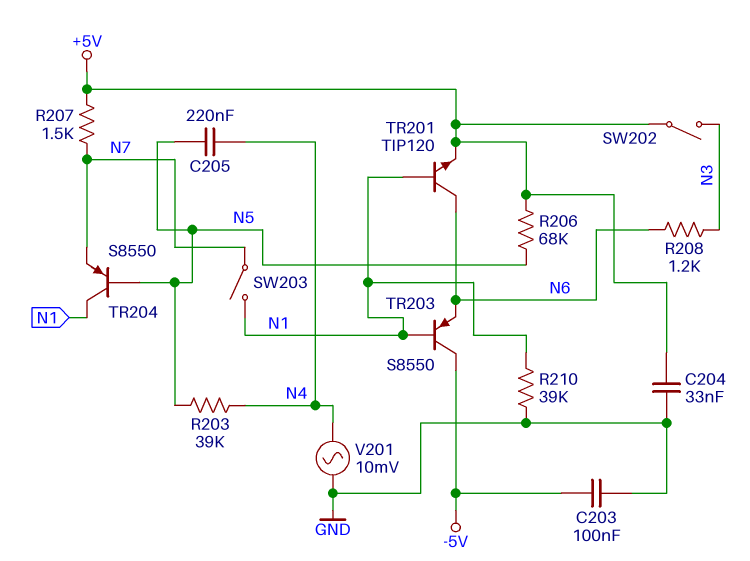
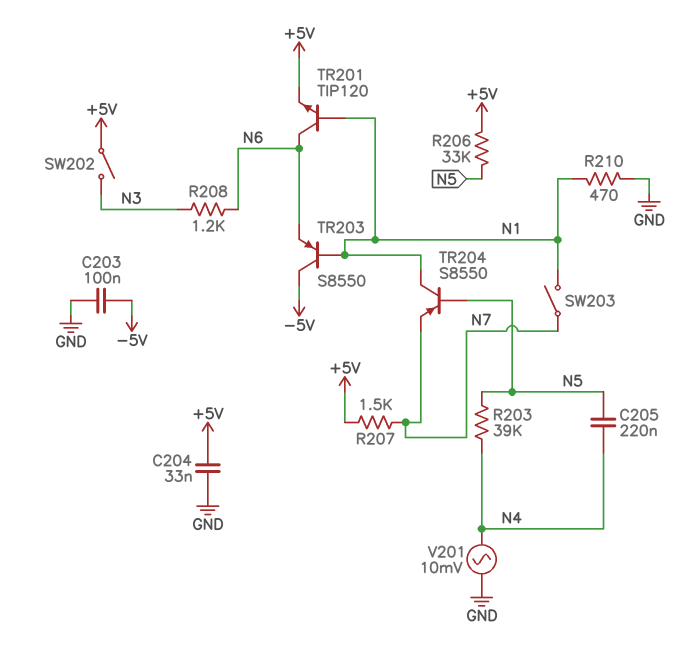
R206: 68k (+5V, N5) -> 33k (+5V, N5)
R210: 39k (GND, N1) -> 470 (GND, N1)

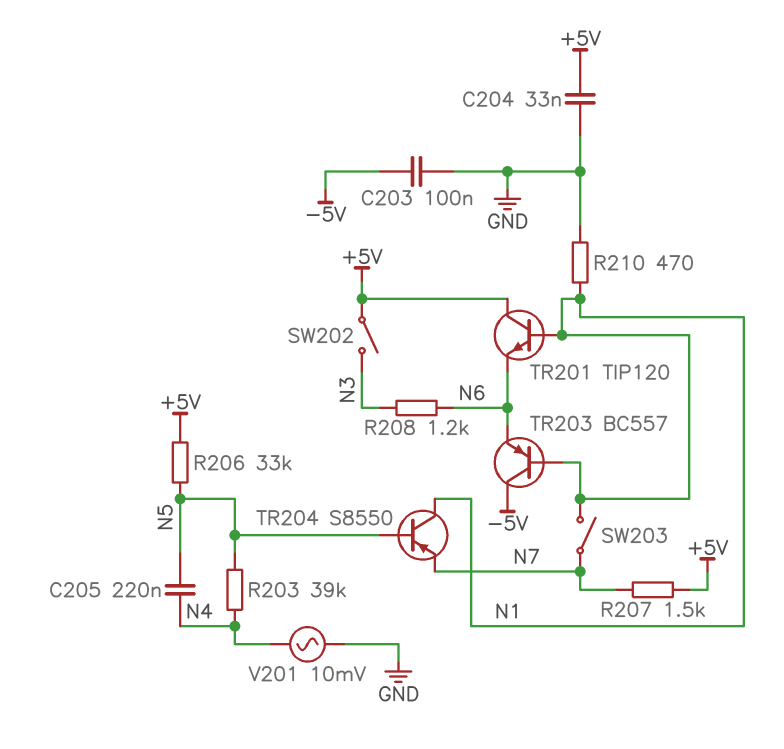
TR201: NPN TIP120 (B N1, C N6, E +5V) -> NPN TIP120 (B N1, C +5V, E N6)
TR203: PNP S8550 (B N1, C -5V, E N6) -> PNP BC557 (B N1, C -5V, E N6)

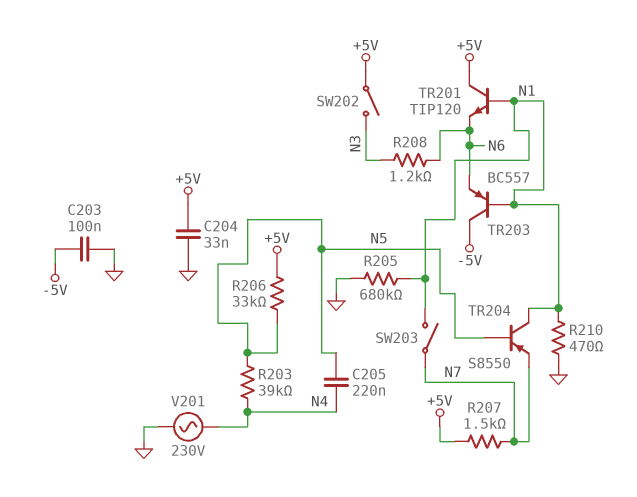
R205: none -> 680k (GND, N1)
V201: AC 10mV (GND, N4) -> AC 230V (GND, N4)

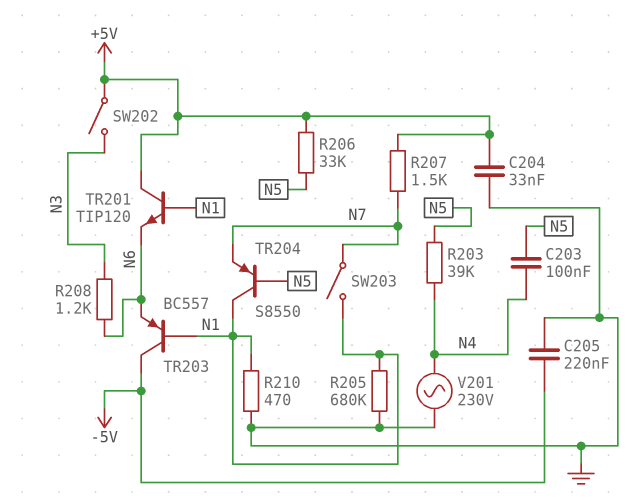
C203: 100nF (-5V, GND) -> 100nF (N4, N5)
C205: 220nF (N4, N5) -> 220nF (-5V, GND)

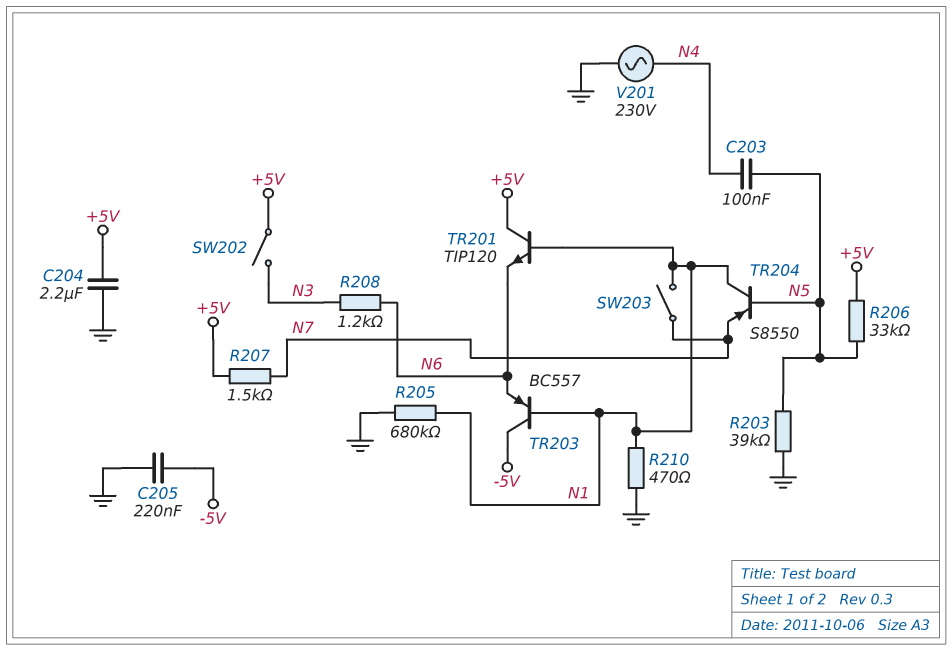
C204: 33nF (+5V, GND) -> 2.2uF (+5V, GND)
R203: 39k (N4, N5) -> 39k (GND, N5)

